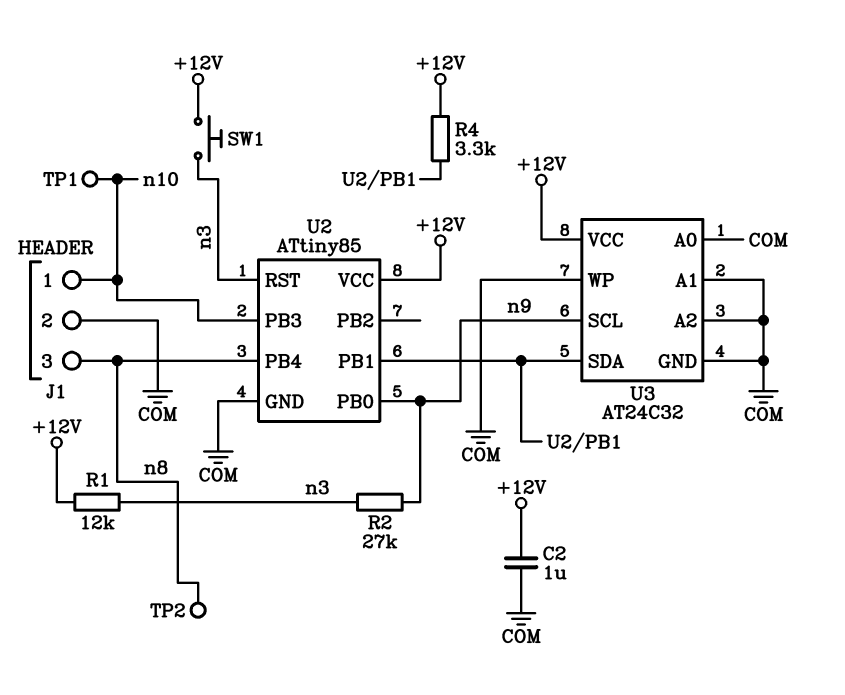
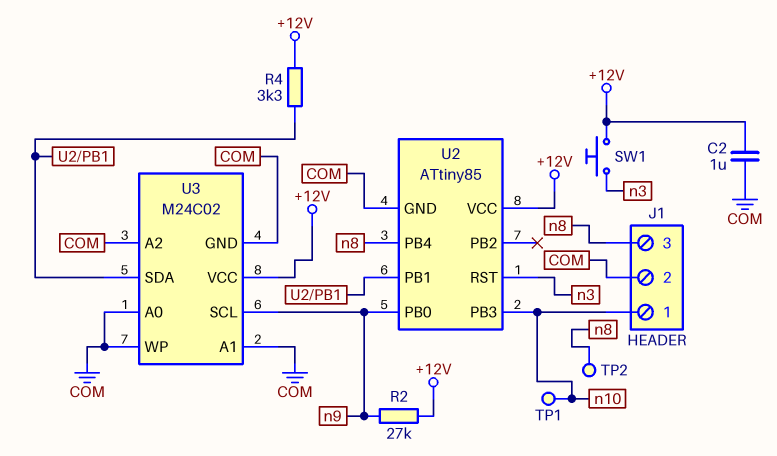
R1: 12k (+12V, n3) -> none
R2: 27k (n3, n9) -> 27k (+12V, n9)
U3: AT24C32 -> M24C02

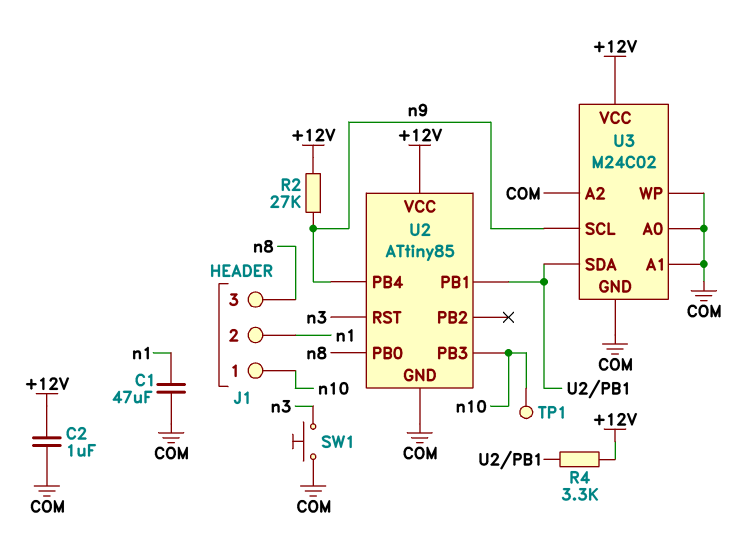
C1: none -> 47uF (COM, n1)
J1 pin 2: COM -> n1
SW1: button (+12V, n3) -> button (COM, n3)
TP2: test point (n8) -> none
U2 pin PB0: n9 -> n8
U2 pin PB4: n8 -> n9

